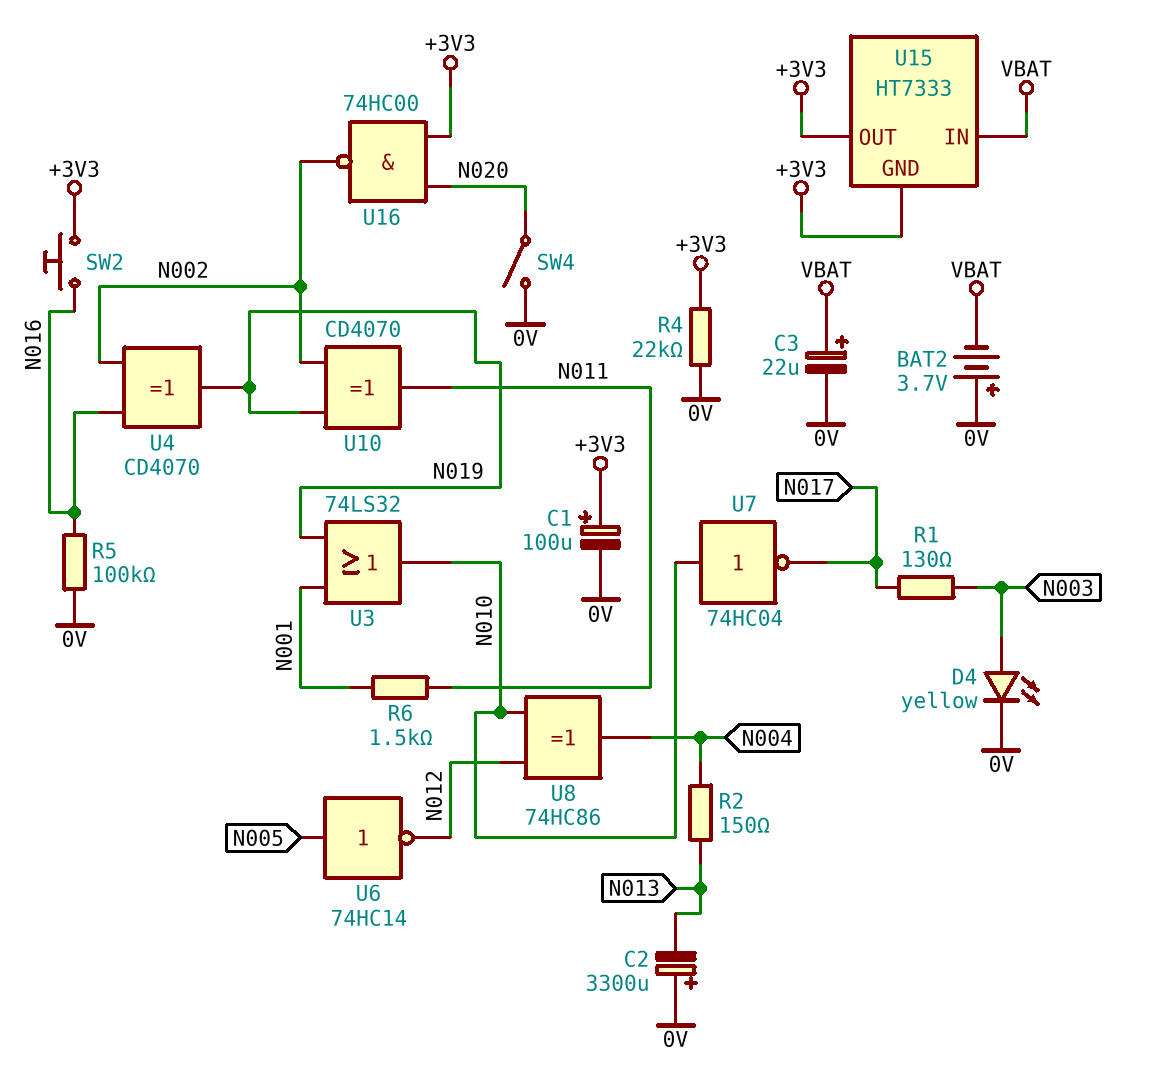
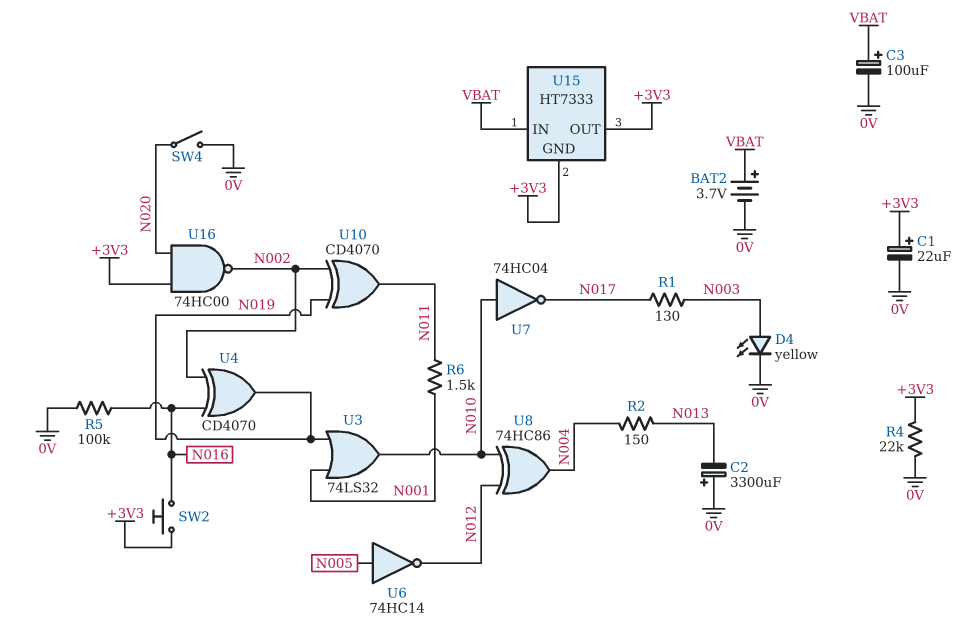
BAT2: 3.7V (plus 0V, minus VBAT) -> 3.7V (plus VBAT, minus 0V)
C1: 100uF (plus +3V3, minus 0V) -> 22uF (plus +3V3, minus 0V)
C3: 22uF (plus VBAT, minus 0V) -> 100uF (plus VBAT, minus 0V)

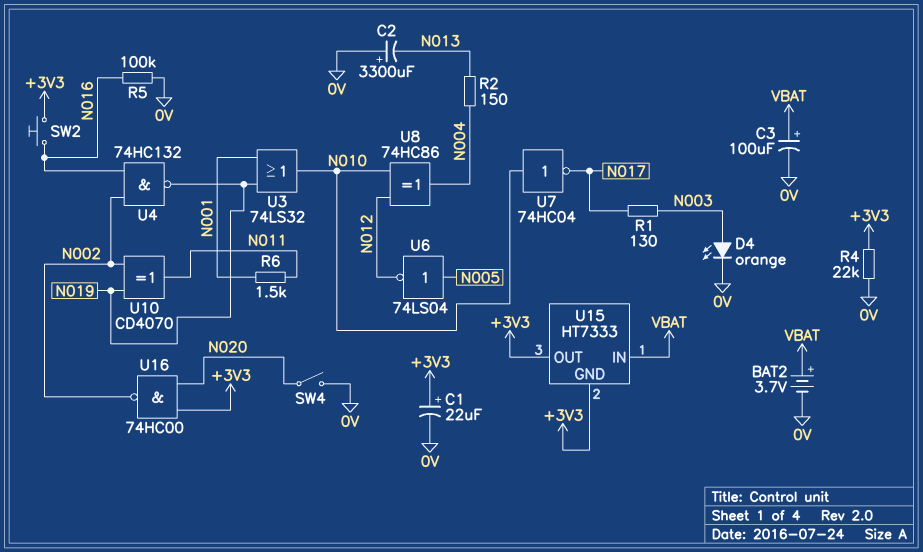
D4: LED yellow (A N003, K 0V) -> LED orange (A N003, K 0V)
U4: XOR CD4070 (in N002, in N016, out N019) -> NAND 74HC132 (in N002, in N016, out N019)
U6: NOT 74HC14 (in N005, out N012) -> NOT 74LS04 (in N005, out N012)

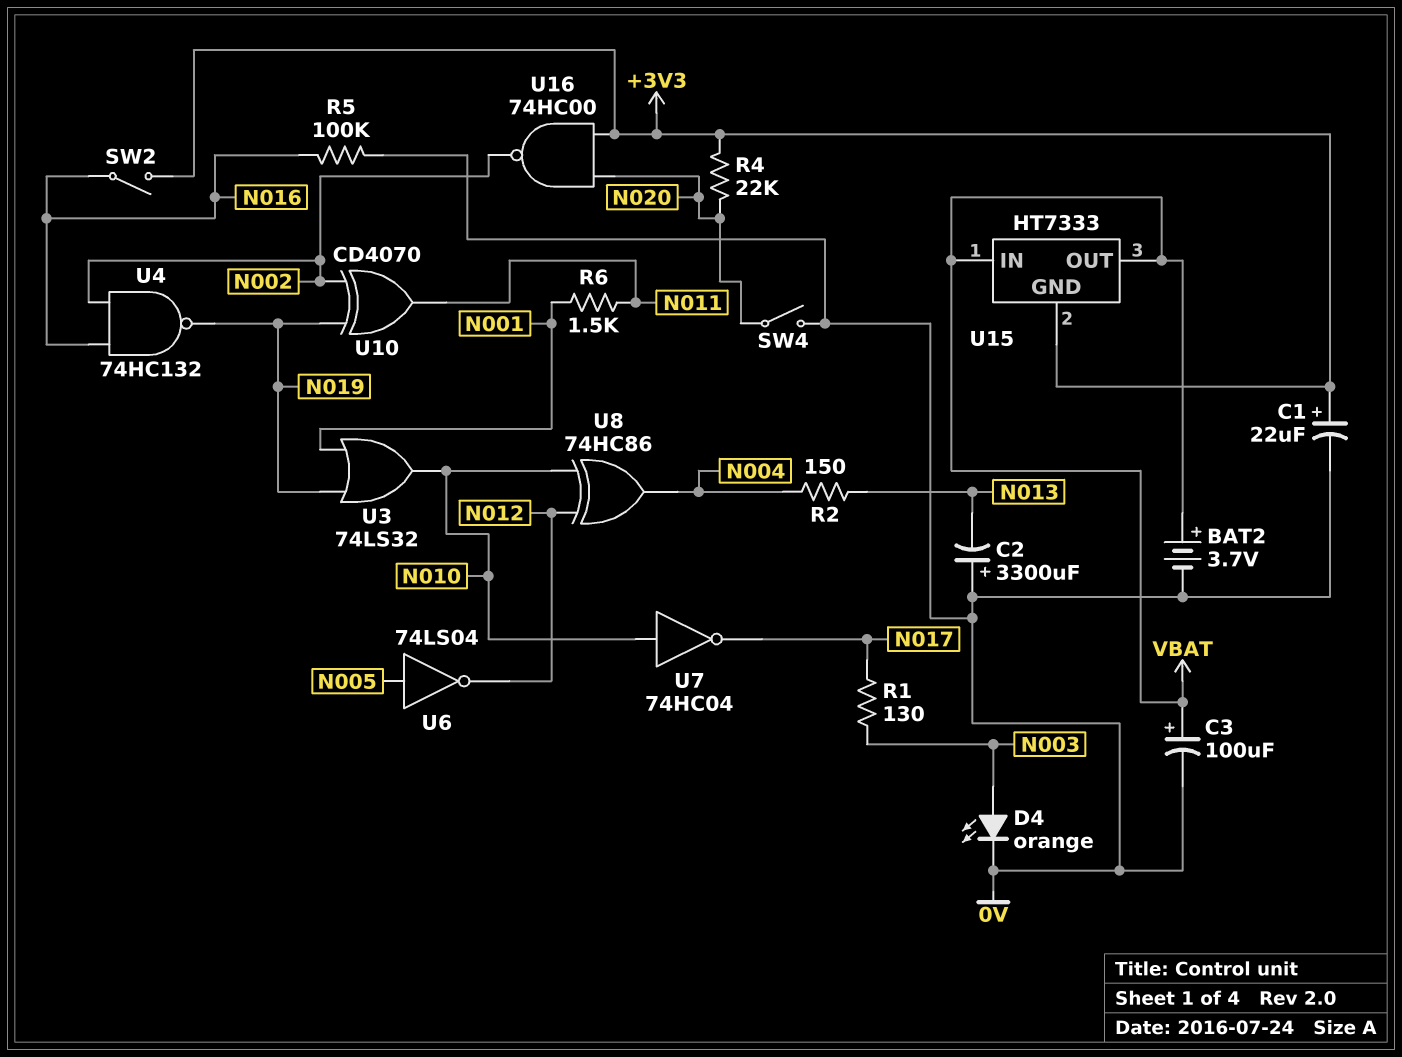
R4: 22k (+3V3, 0V) -> 22k (+3V3, N020)
SW2: button (+3V3, N016) -> switch (+3V3, N016)
U15 pin OUT: +3V3 -> VBAT

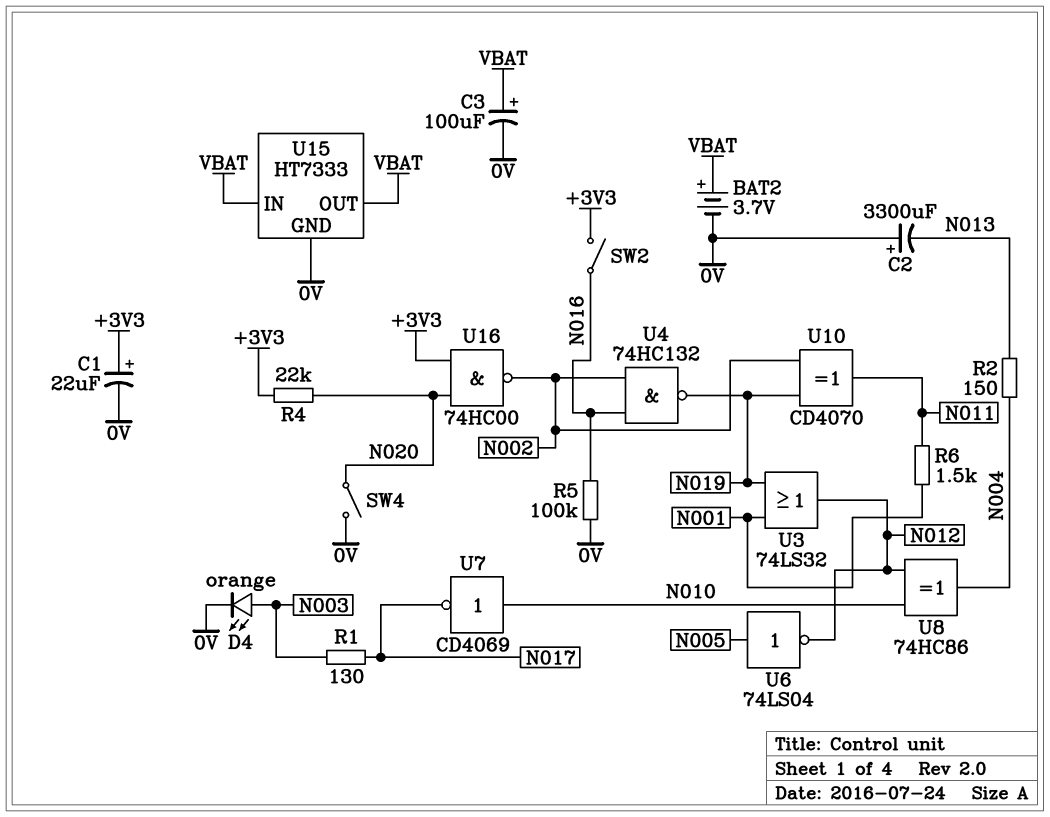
U3: OR 74LS32 (in N001, in N019, out N010) -> OR 74LS32 (in N001, in N019, out N012)
U7: NOT 74HC04 (in N010, out N017) -> NOT CD4069 (in N010, out N017)
U15 pin GND: +3V3 -> 0V

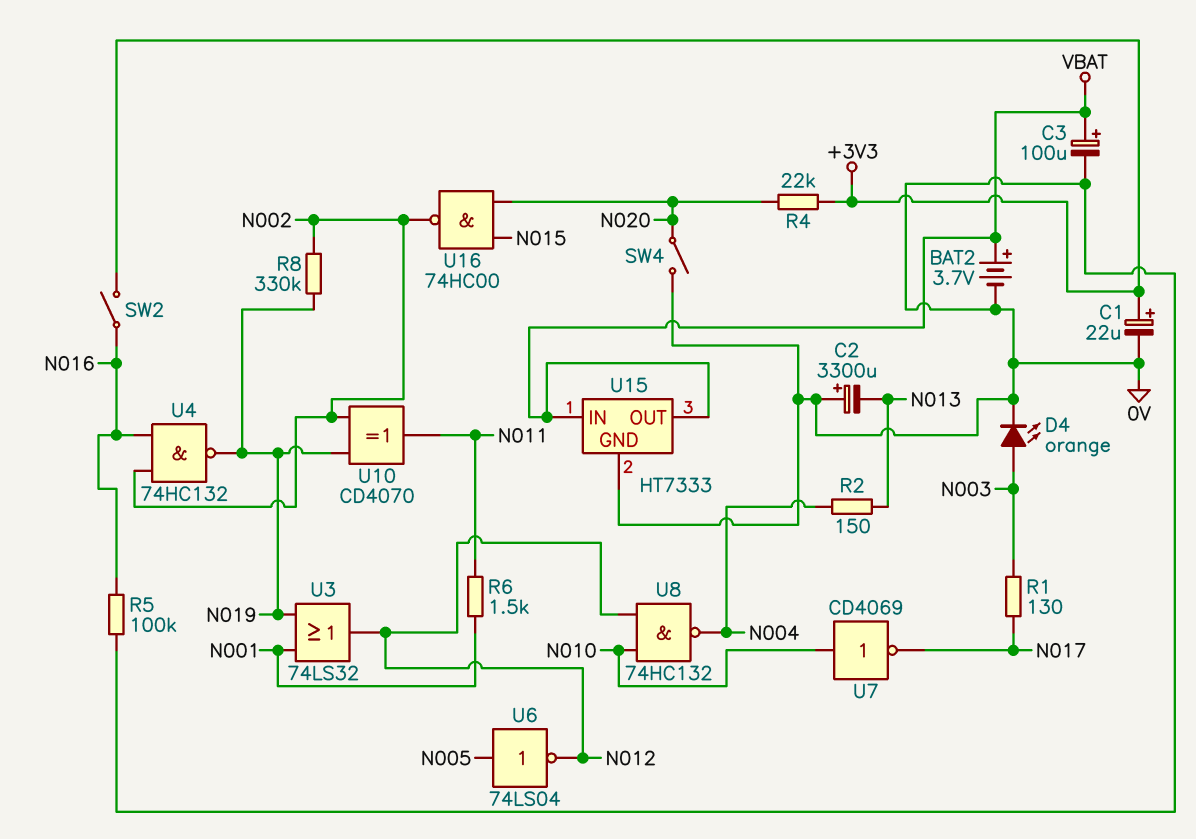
R8: none -> 330k (N002, N019)
U8: XOR 74HC86 (in N010, in N012, out N004) -> NAND 74HC132 (in N010, in N012, out N004)
U16: NAND 74HC00 (in +3V3, in N020, out N002) -> NAND 74HC00 (in N015, in N020, out N002)

